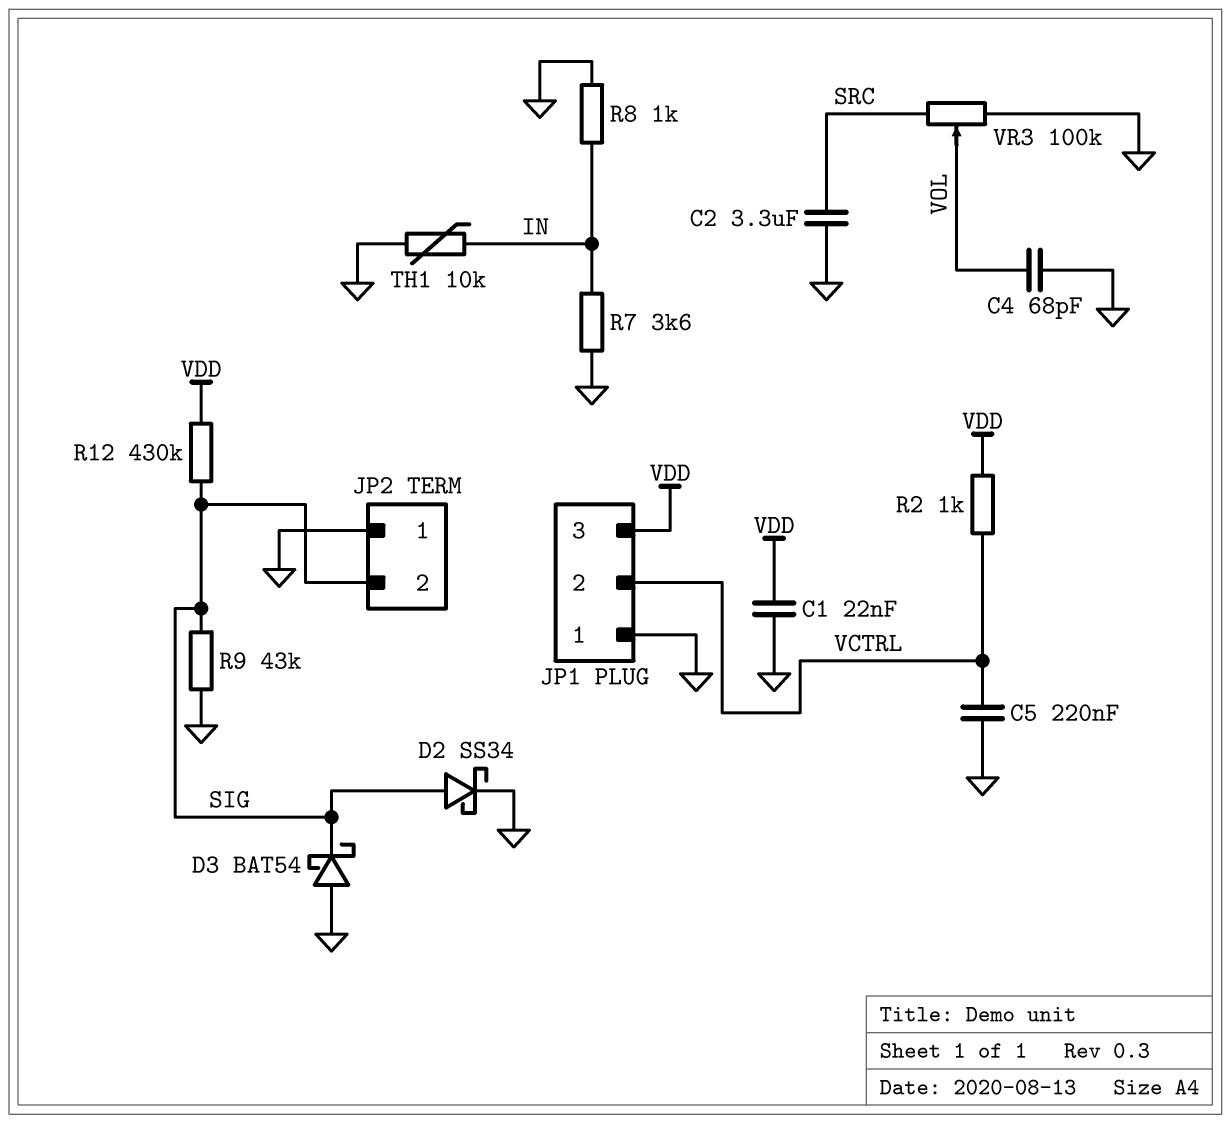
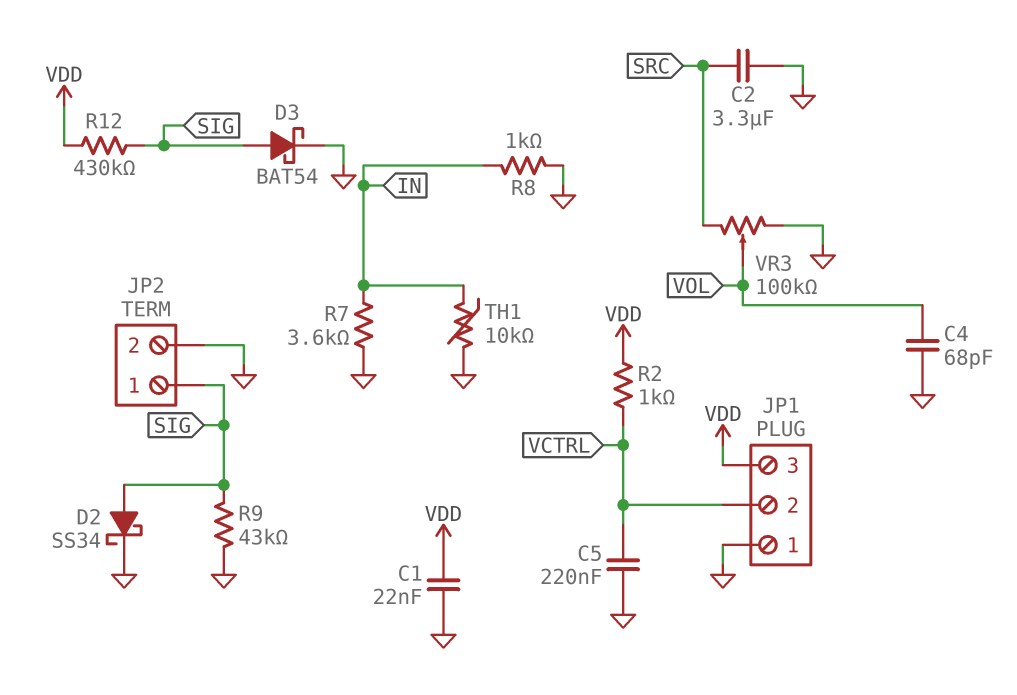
D3: schottky BAT54 (A GND, K SIG) -> schottky BAT54 (A SIG, K GND)
JP2 pin 1: GND -> SIG
JP2 pin 2: SIG -> GND

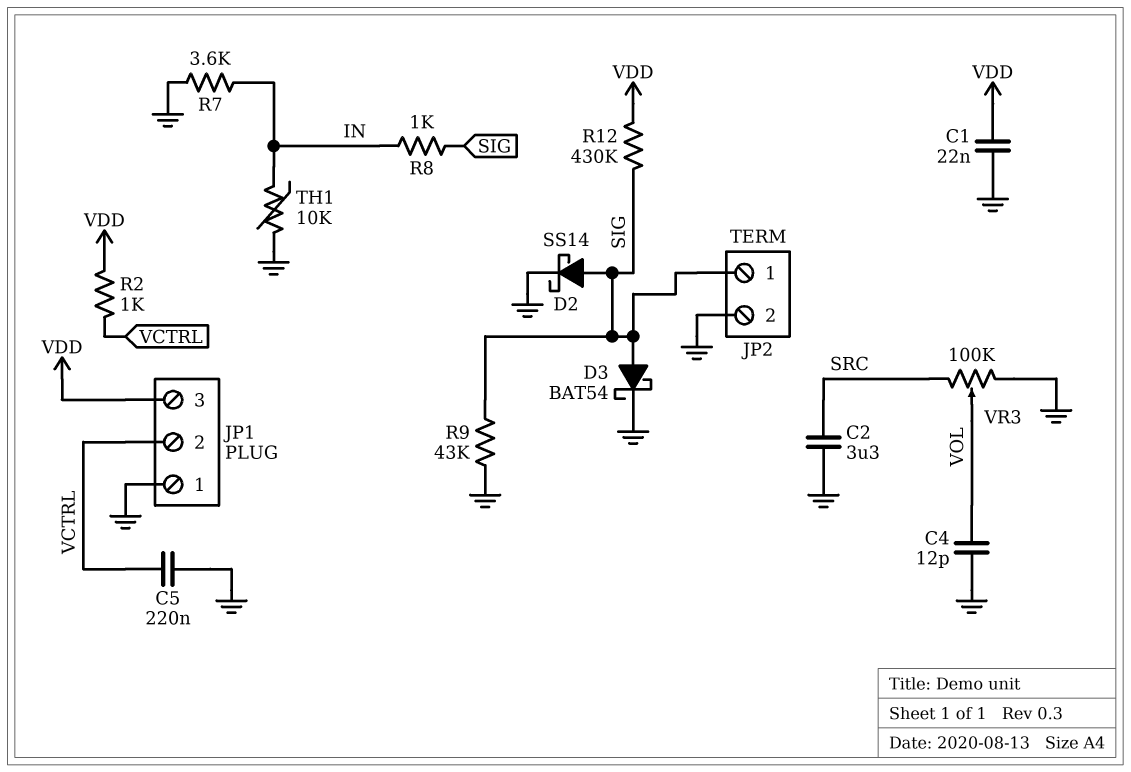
C4: 68pF (GND, VOL) -> 12pF (GND, VOL)
D2: schottky SS34 (A SIG, K GND) -> schottky SS14 (A SIG, K GND)
R8: 1k (GND, IN) -> 1k (IN, SIG)

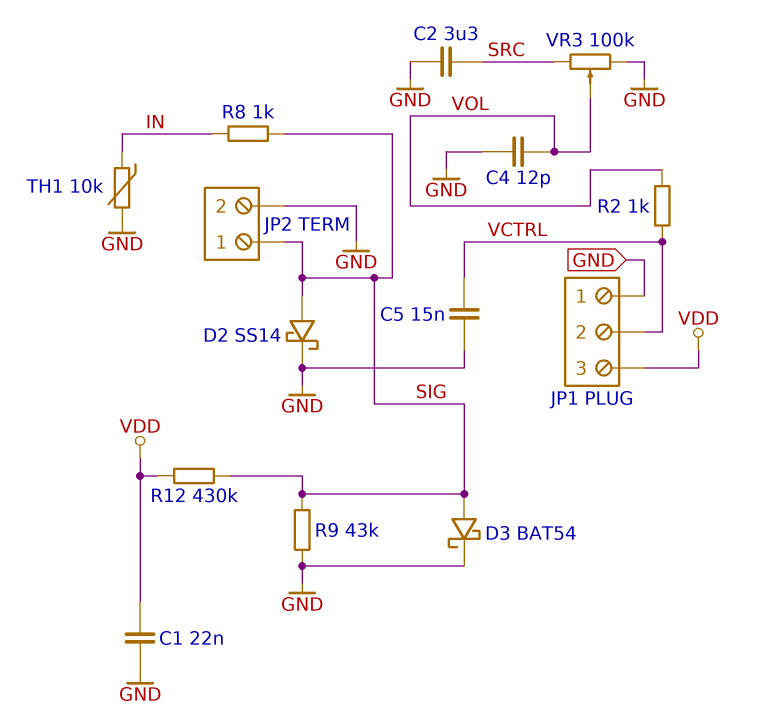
C5: 220nF (GND, VCTRL) -> 15nF (GND, VCTRL)
R2: 1k (VCTRL, VDD) -> 1k (VCTRL, VOL)
R7: 3.6k (GND, IN) -> none

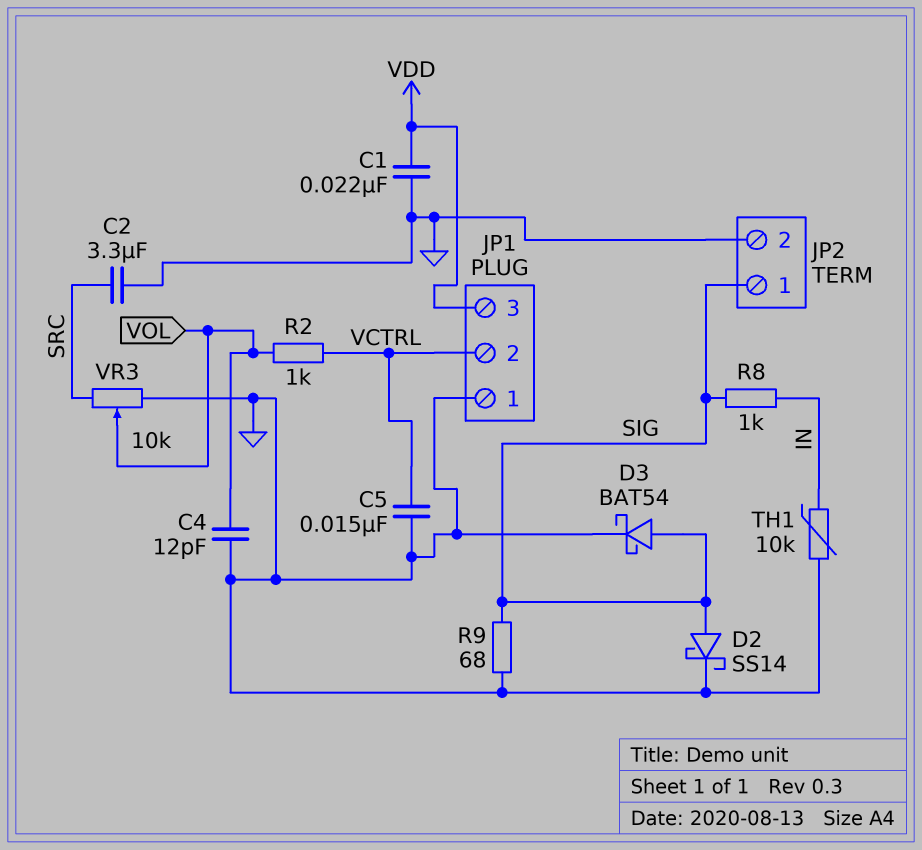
R9: 43k (GND, SIG) -> 68 (GND, SIG)
R12: 430k (SIG, VDD) -> none
VR3: 100k (GND, SRC, wiper VOL) -> 10k (GND, SRC, wiper VOL)

